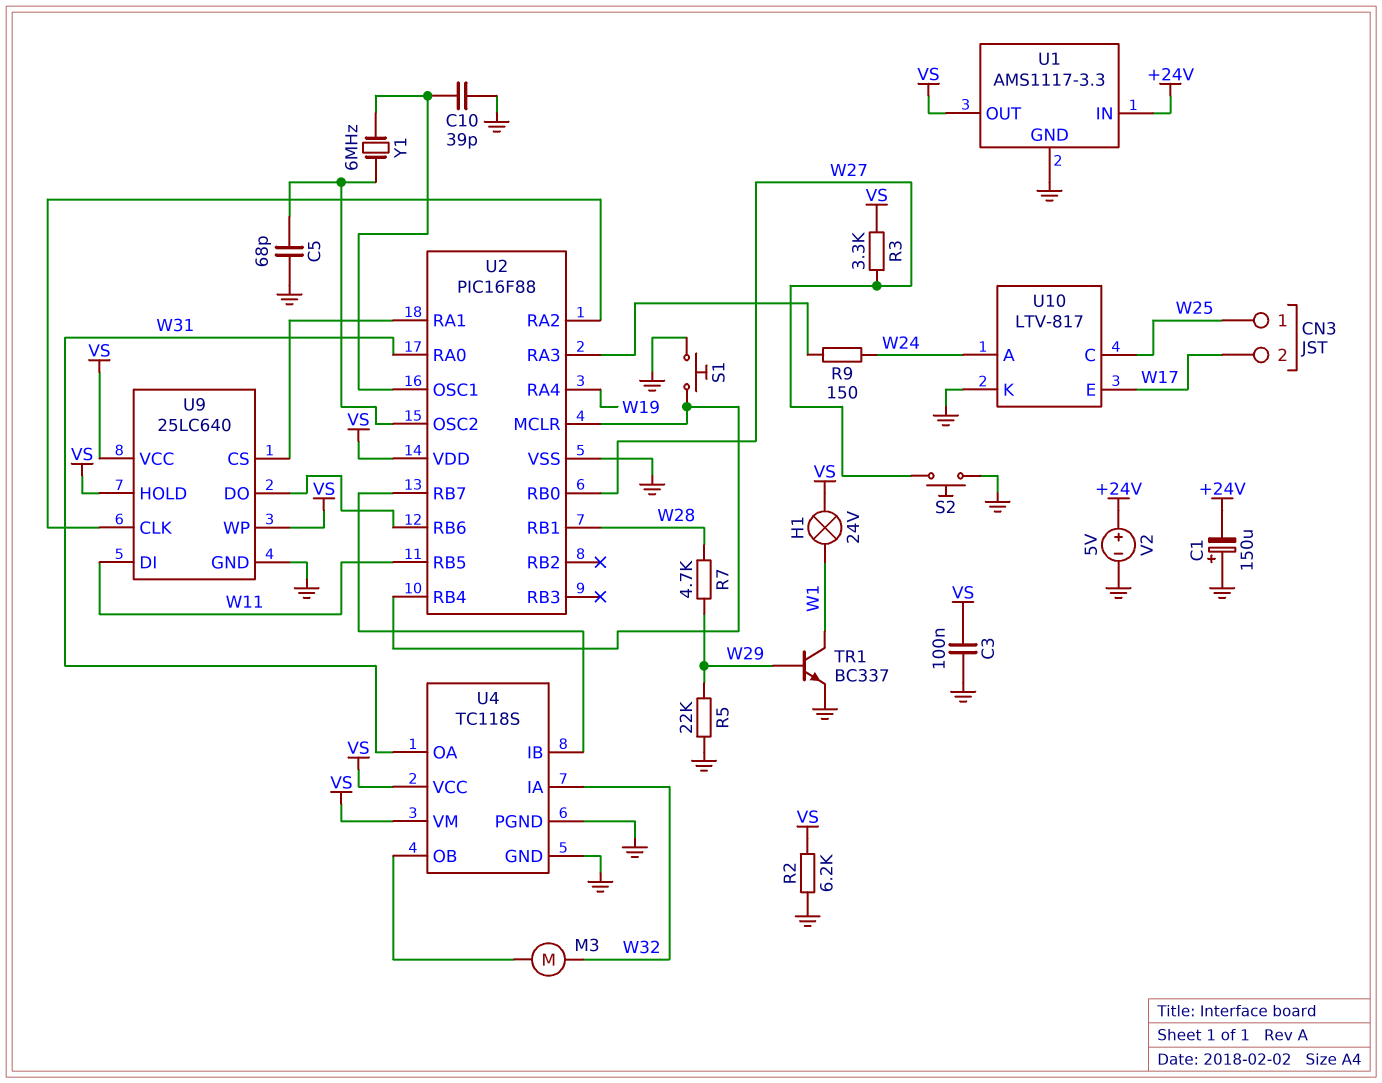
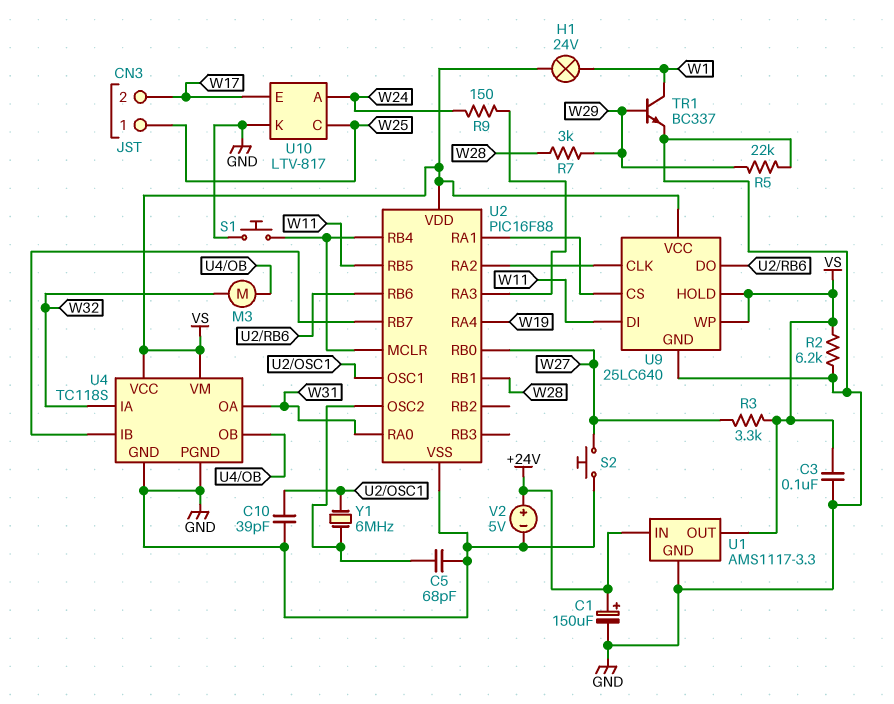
C1: 150uF (plus GND, minus +24V) -> 150uF (plus +24V, minus GND)
R7: 4.7k (W28, W29) -> 3k (W28, W29)

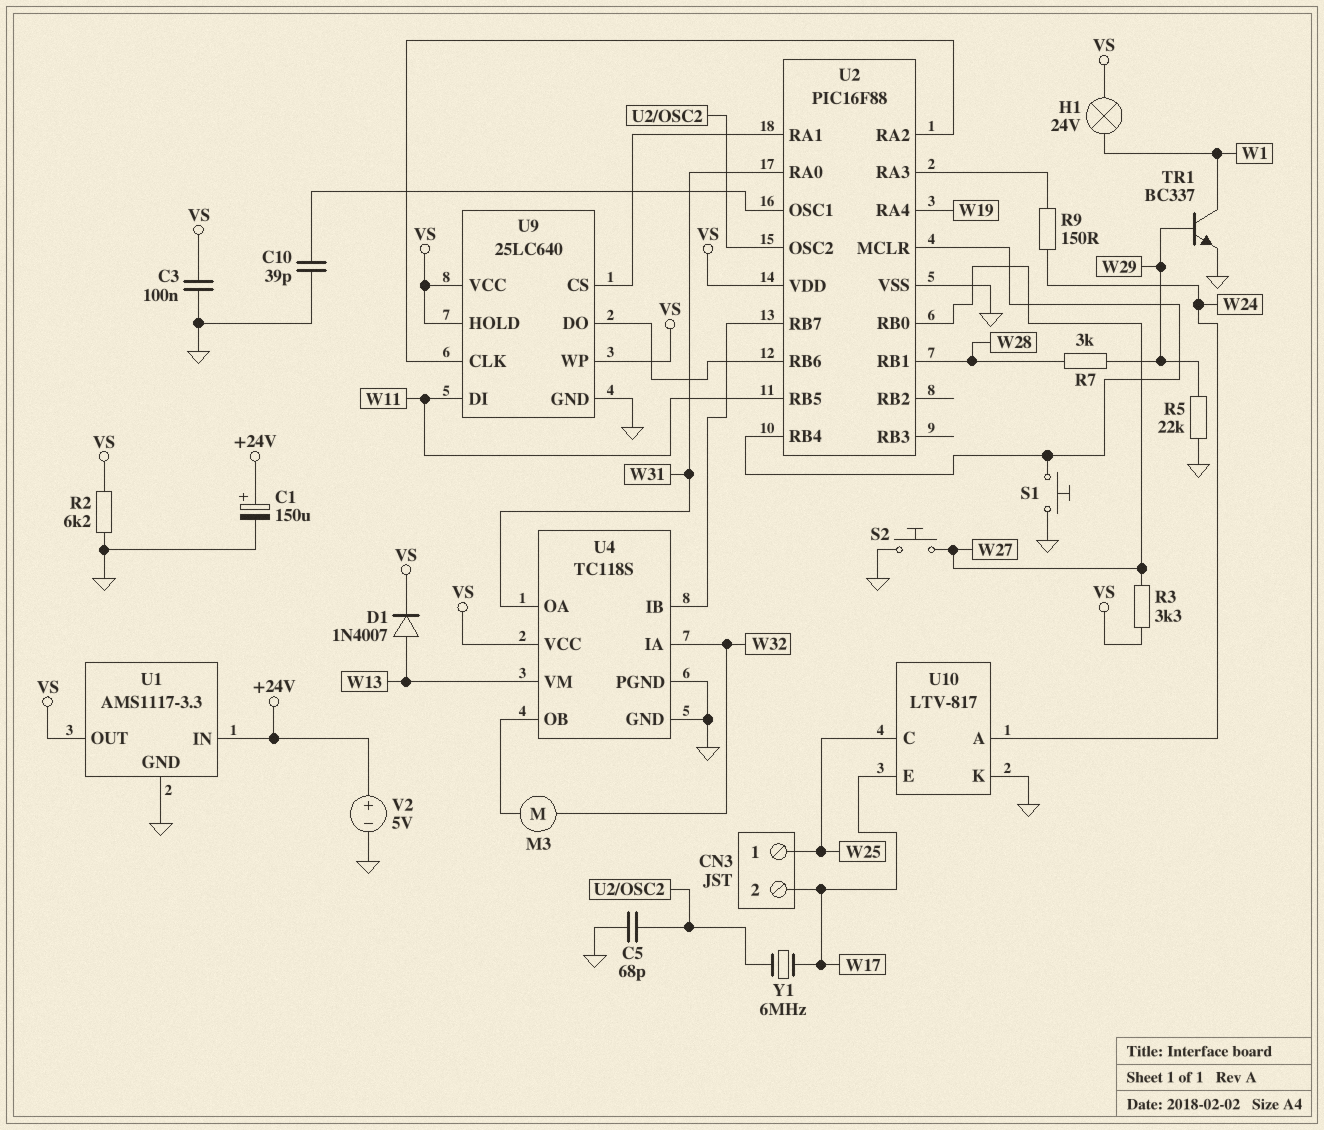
D1: none -> diode 1N4007 (A W13, K VS)
U4 pin VM: VS -> W13
Y1: 6MHz (U2/OSC1, U2/OSC2) -> 6MHz (U2/OSC2, W17)

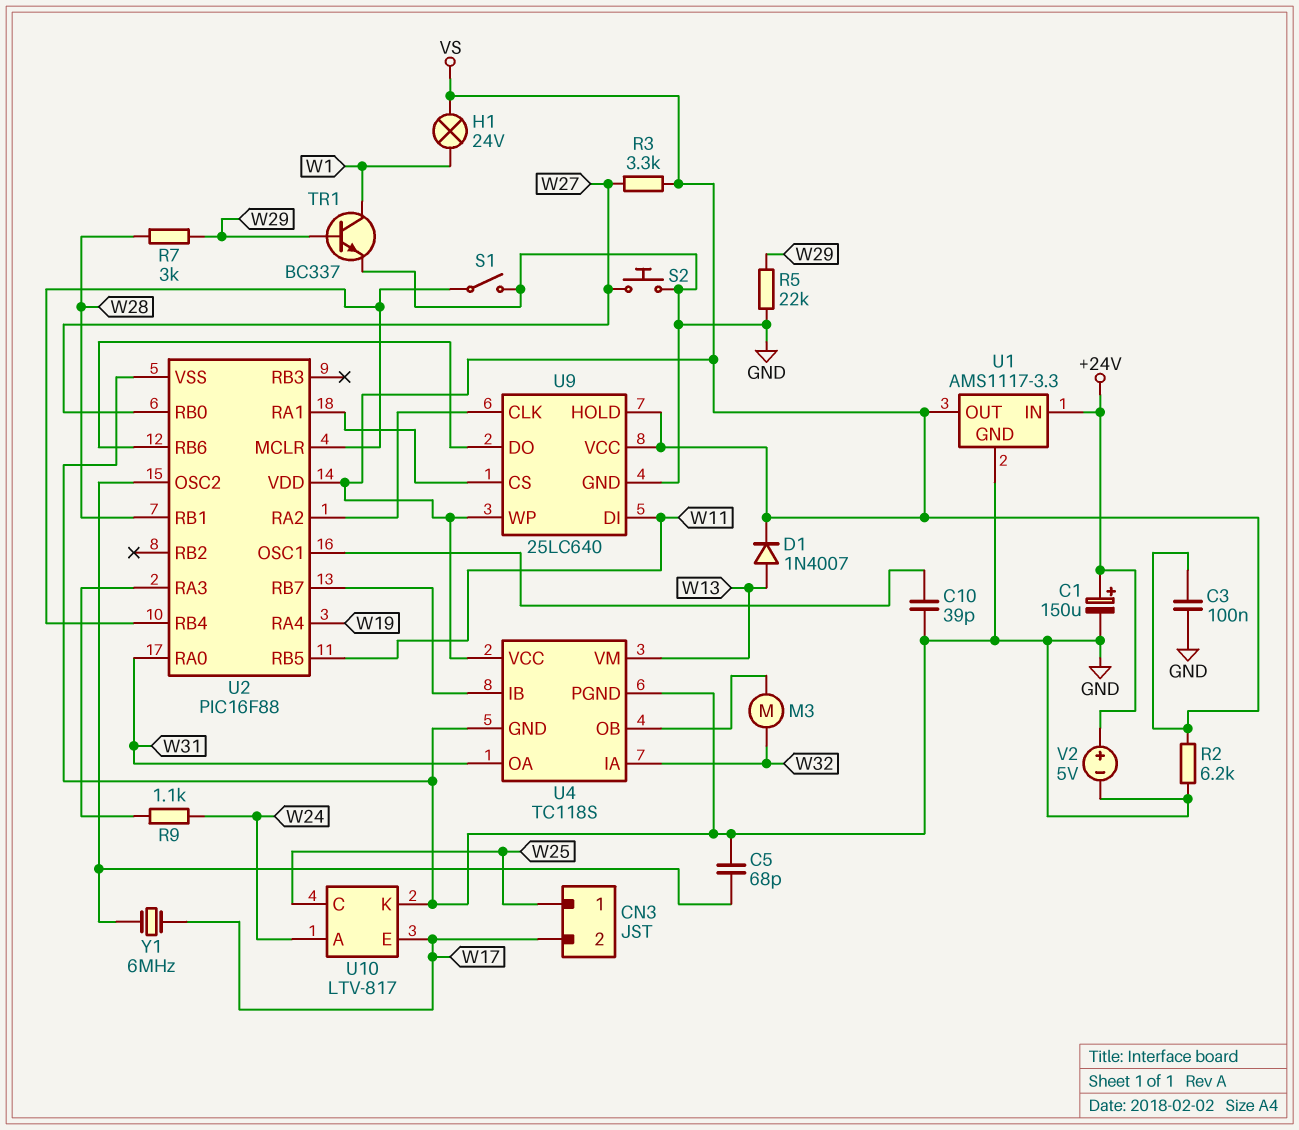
R9: 150 (U2/RA3, W24) -> 1.1k (U2/RA3, W24)
S1: button (GND, U2/MCLR) -> switch (GND, U2/MCLR)

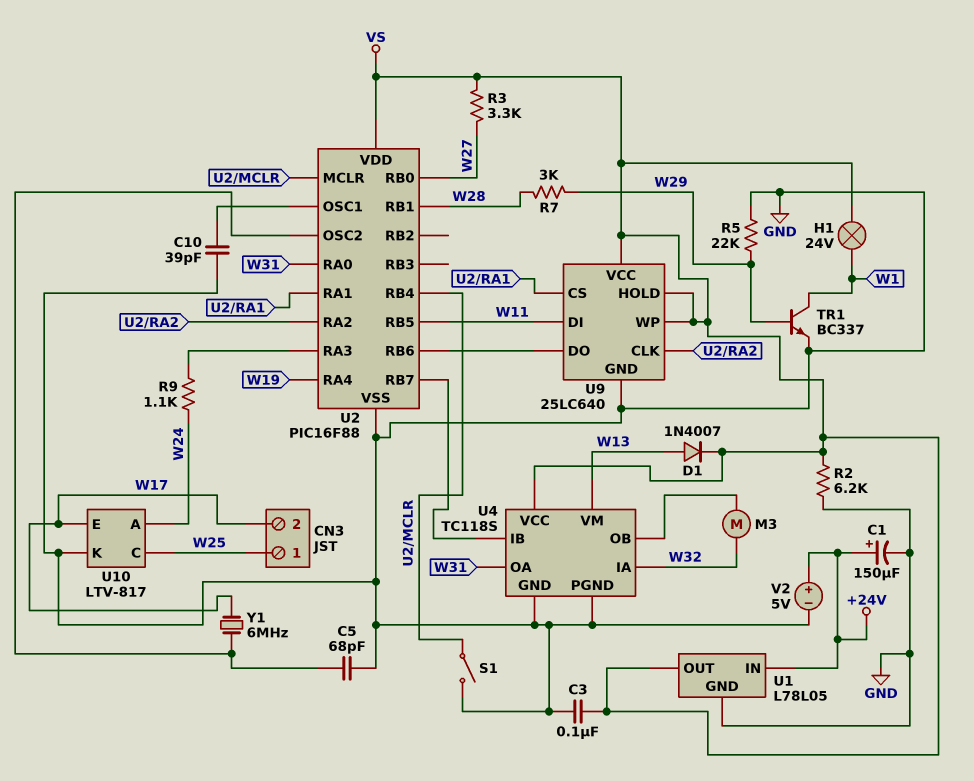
S2: button (GND, W27) -> none
U1: AMS1117-3.3 -> L78L05

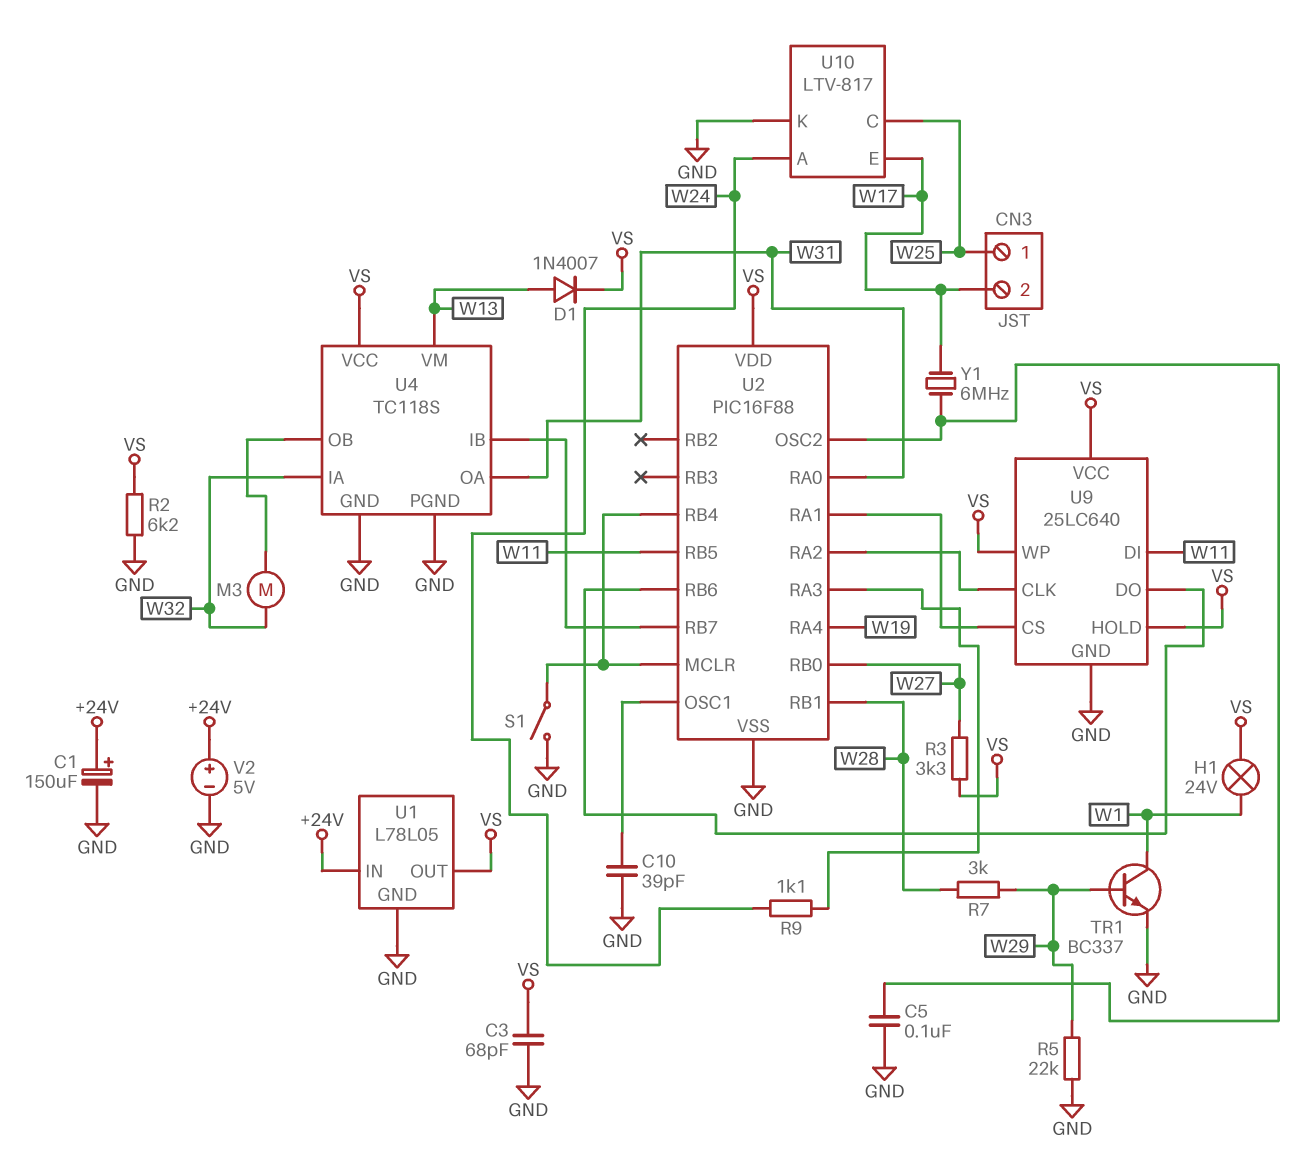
C3: 100nF (GND, VS) -> 68pF (GND, VS)
C5: 68pF (GND, U2/OSC2) -> 100nF (GND, U2/OSC2)

